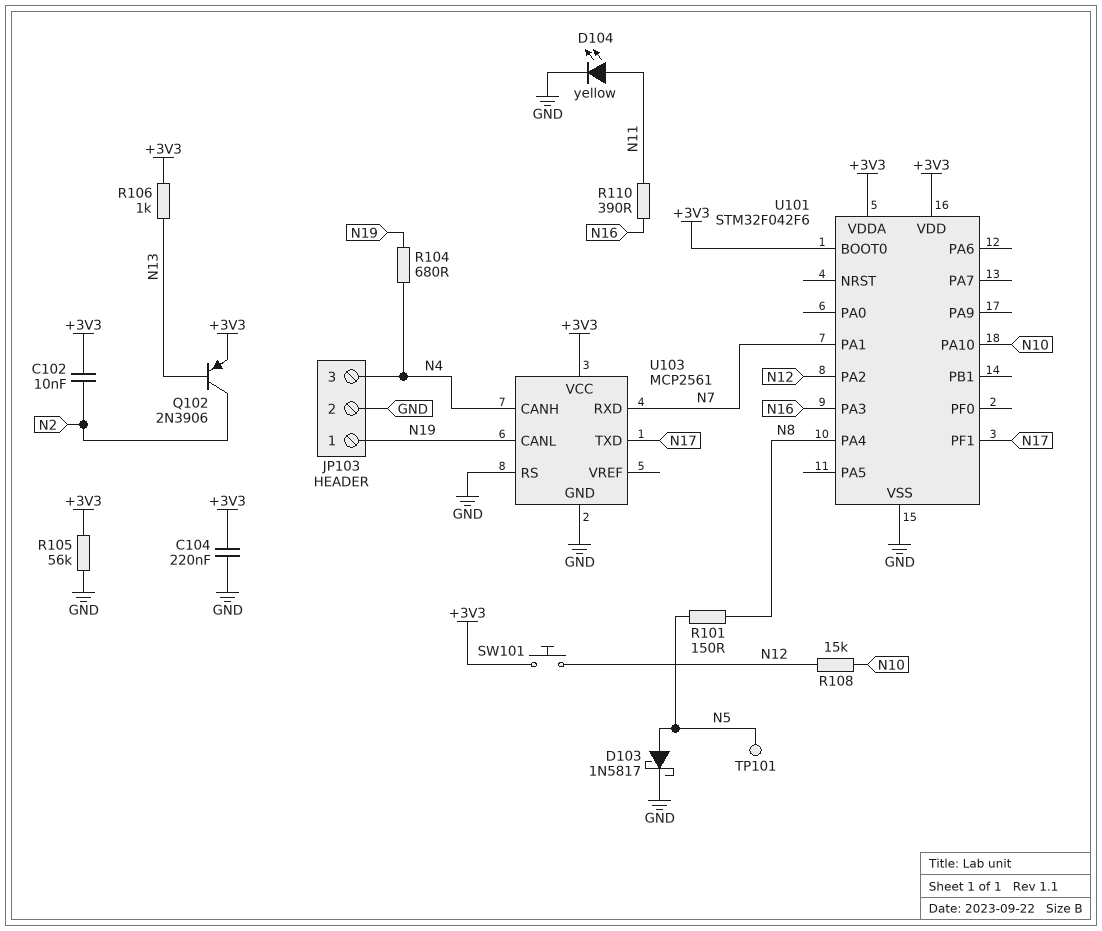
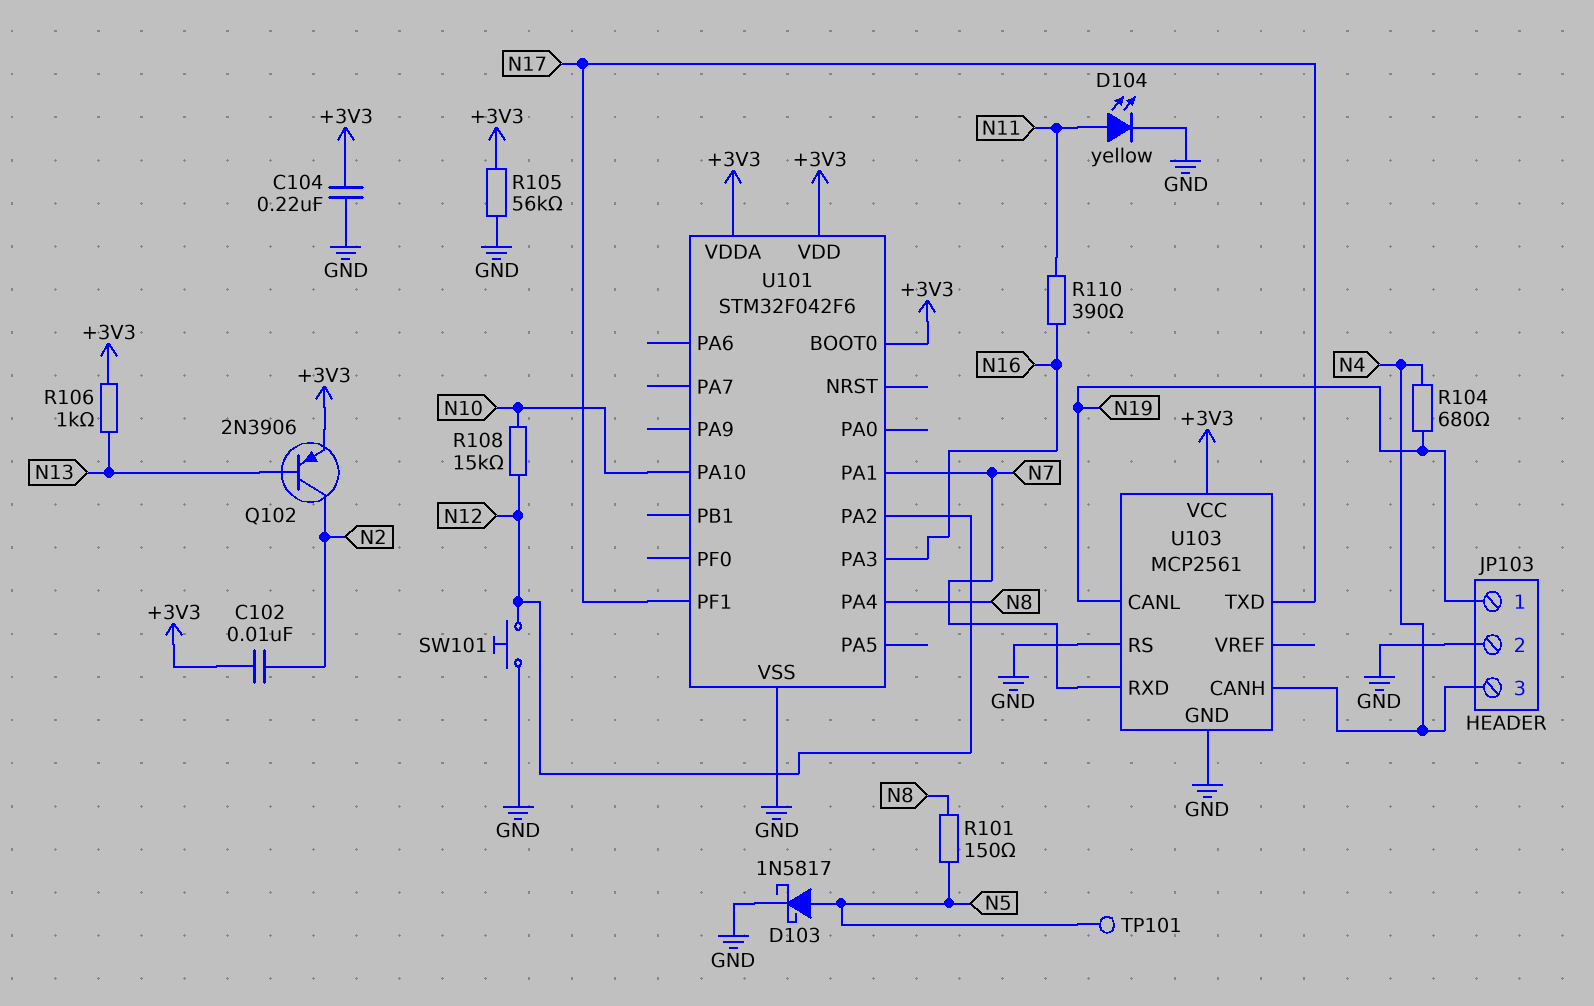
SW101: button (+3V3, N12) -> button (GND, N12)

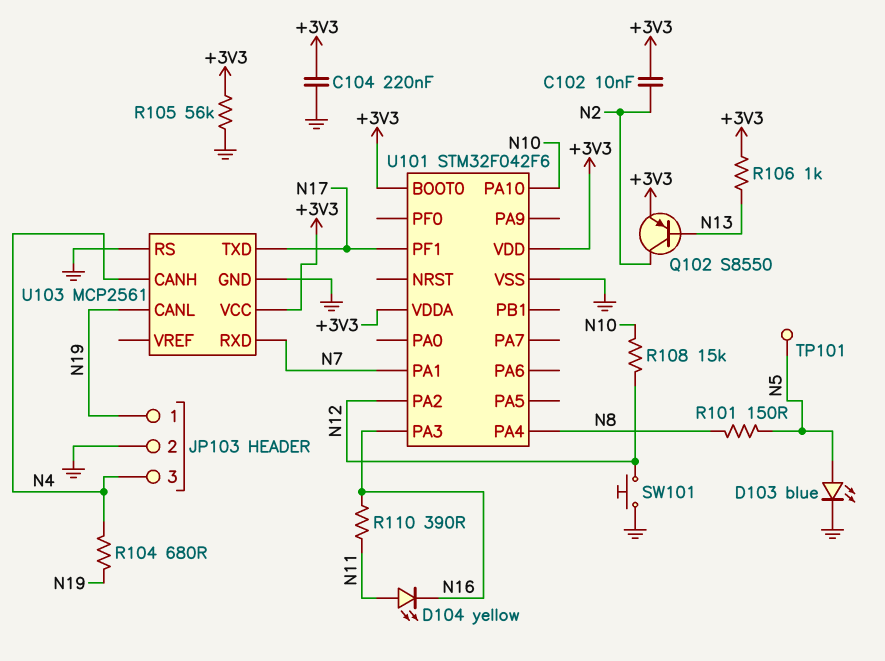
D103: schottky 1N5817 (A N5, K GND) -> LED blue (A N5, K GND)
D104: LED yellow (A N11, K GND) -> LED yellow (A N11, K N16)
Q102: PNP 2N3906 (B N13, C N2, E +3V3) -> PNP S8550 (B N13, C N2, E +3V3)

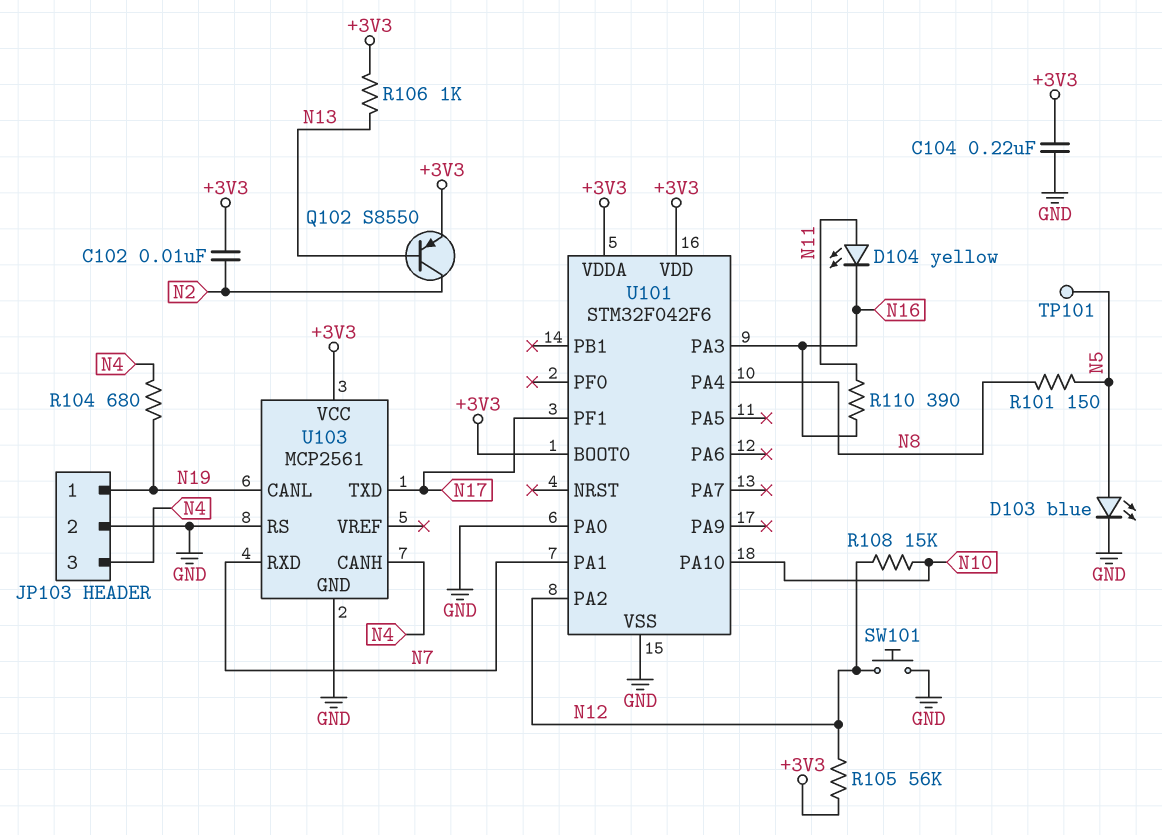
R105: 56k (+3V3, GND) -> 56k (+3V3, N12)
U101 pin PA0: none -> GND

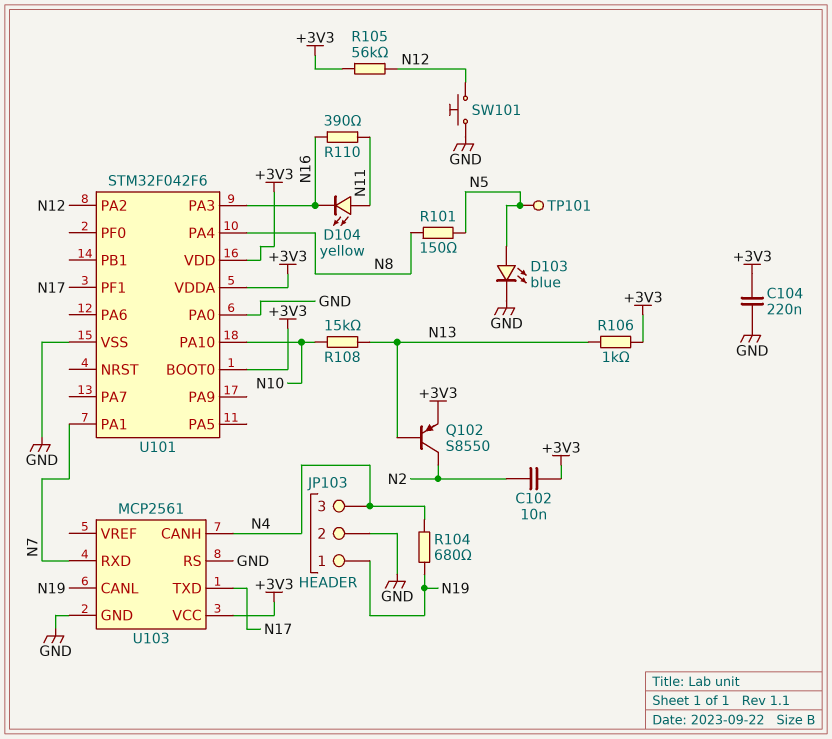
R108: 15k (N10, N12) -> 15k (N10, N13)

